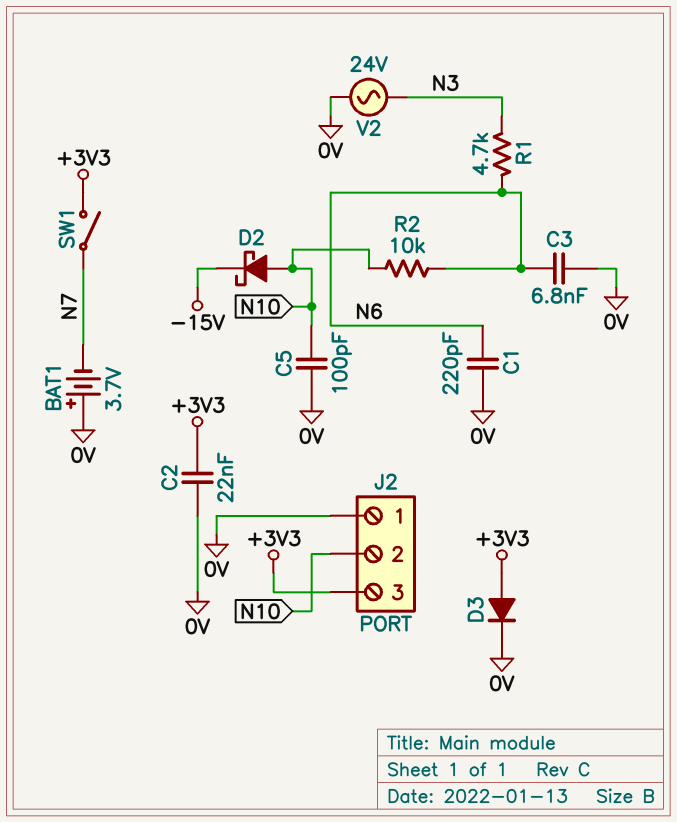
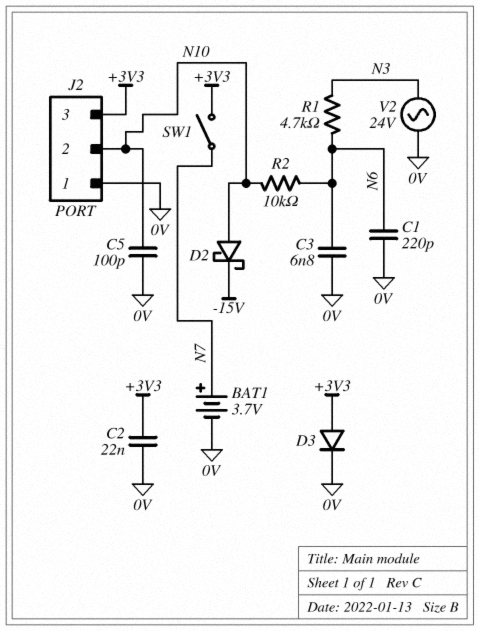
BAT1: 3.7V (plus 0V, minus N7) -> 3.7V (plus N7, minus 0V)

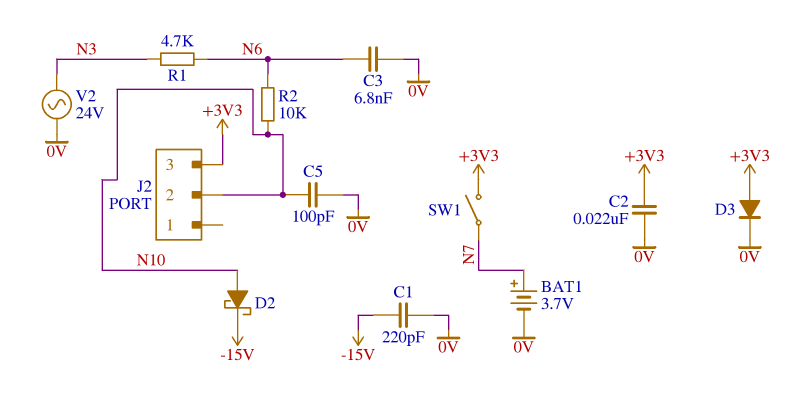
C1: 220pF (0V, N6) -> 220pF (-15V, 0V)
J2 pin 1: 0V -> none

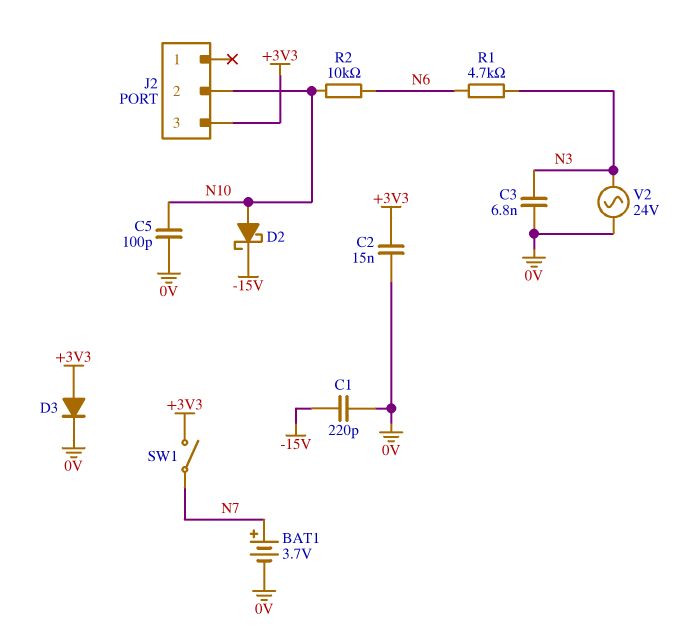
C2: 22nF (+3V3, 0V) -> 15nF (+3V3, 0V)
C3: 6.8nF (0V, N6) -> 6.8nF (0V, N3)

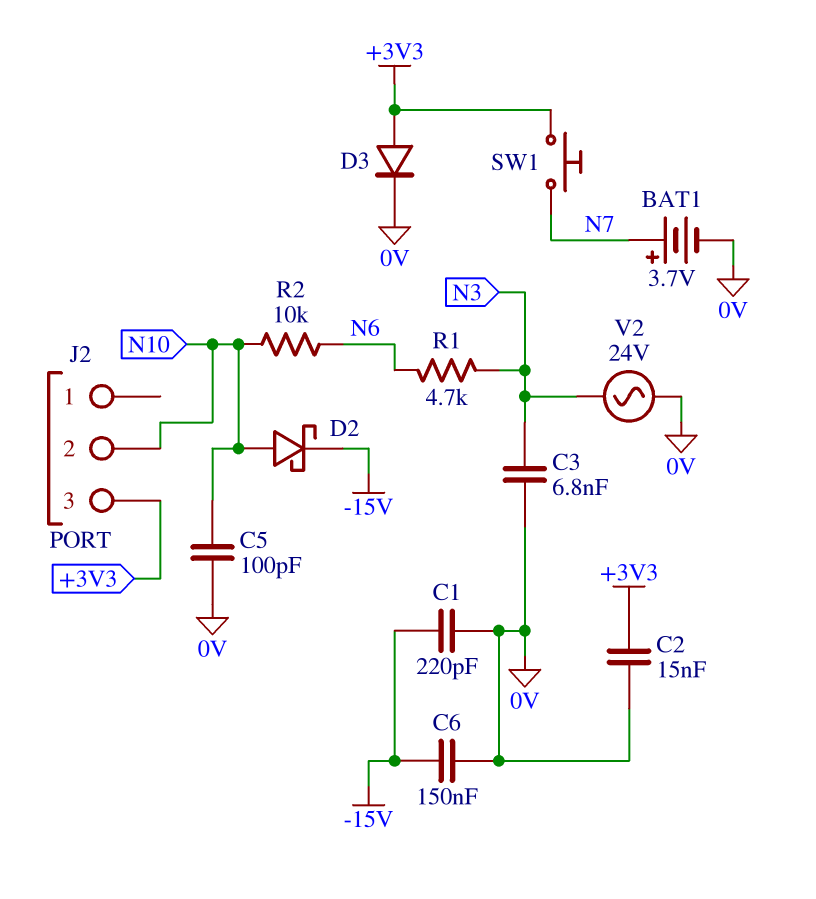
C6: none -> 150nF (-15V, 0V)
SW1: switch (+3V3, N7) -> button (+3V3, N7)

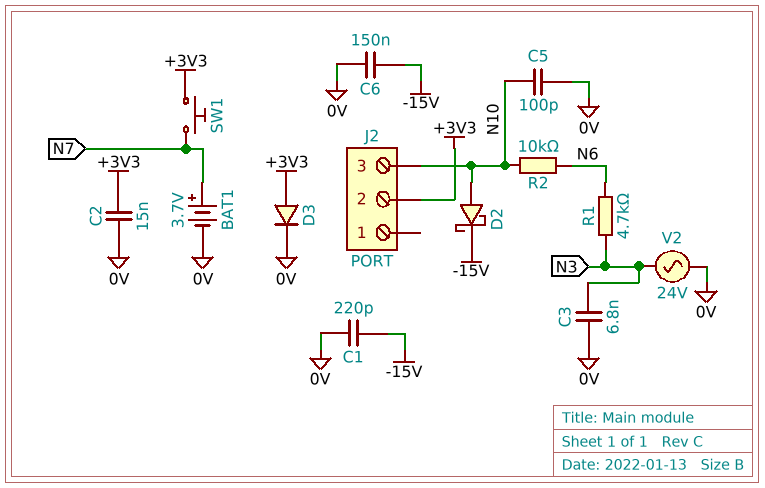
J2 pin 2: N10 -> +3V3
J2 pin 3: +3V3 -> N10

